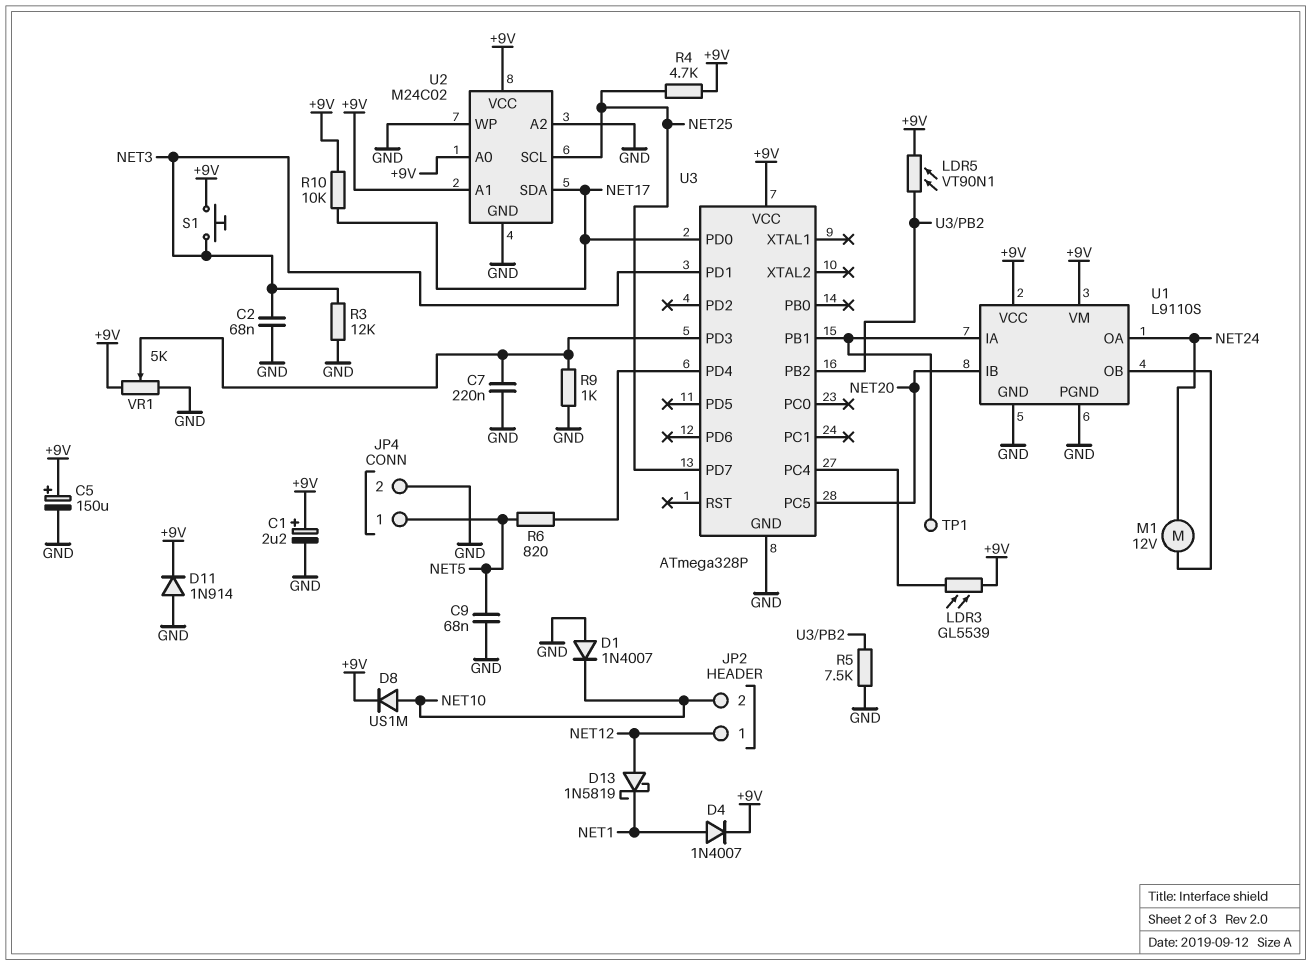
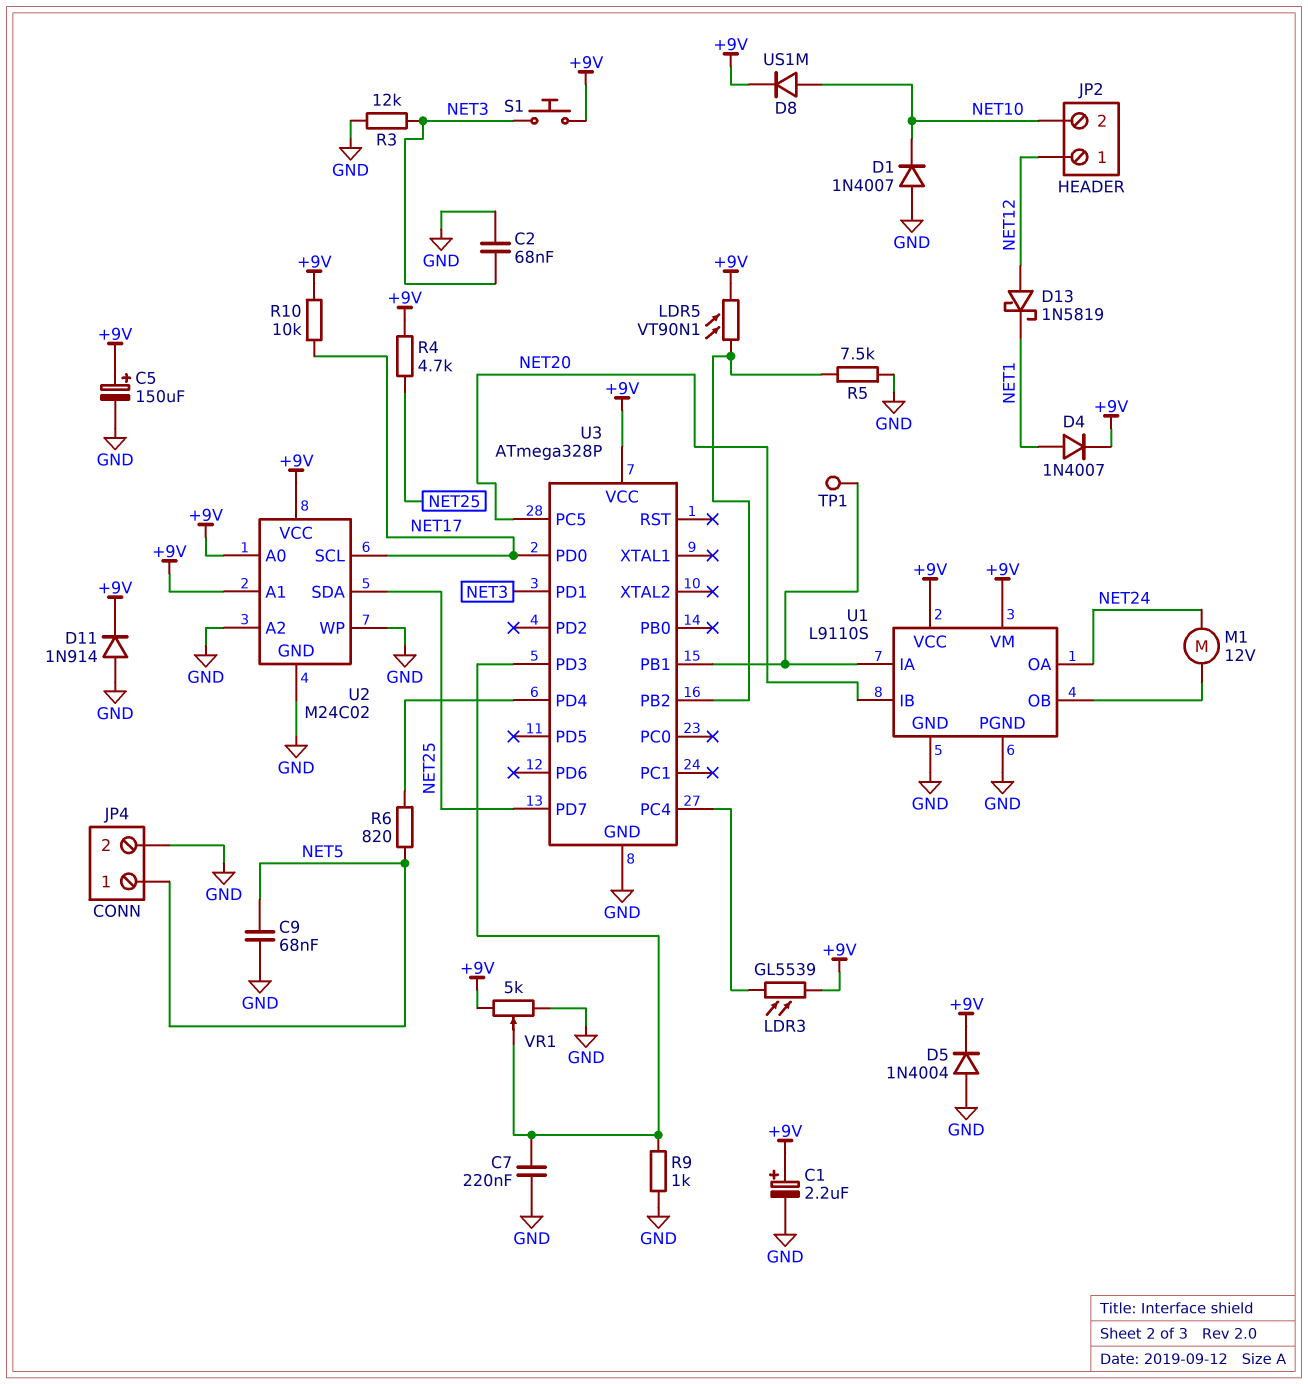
D5: none -> diode 1N4004 (A GND, K +9V)
U2 pin SCL: NET25 -> NET17
U2 pin SDA: NET17 -> NET25

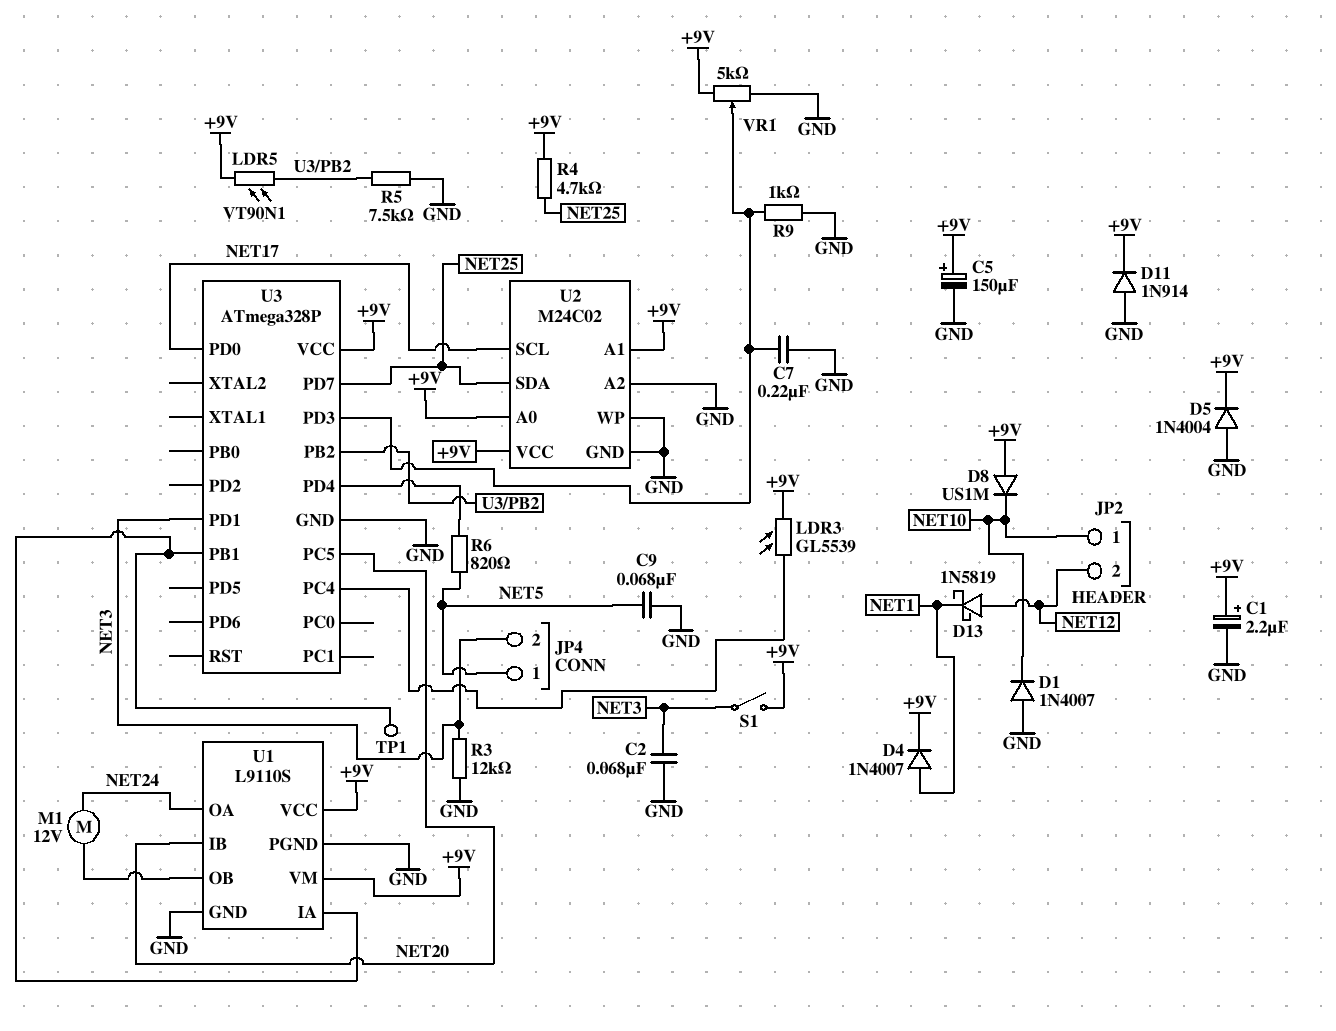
D8: diode US1M (A NET10, K +9V) -> diode US1M (A +9V, K NET10)
JP2 pin 1: NET12 -> NET10
JP2 pin 2: NET10 -> NET12
JP4 pin 2: GND -> NET3
R10: 10k (+9V, NET17) -> none
S1: button (+9V, NET3) -> switch (+9V, NET3)

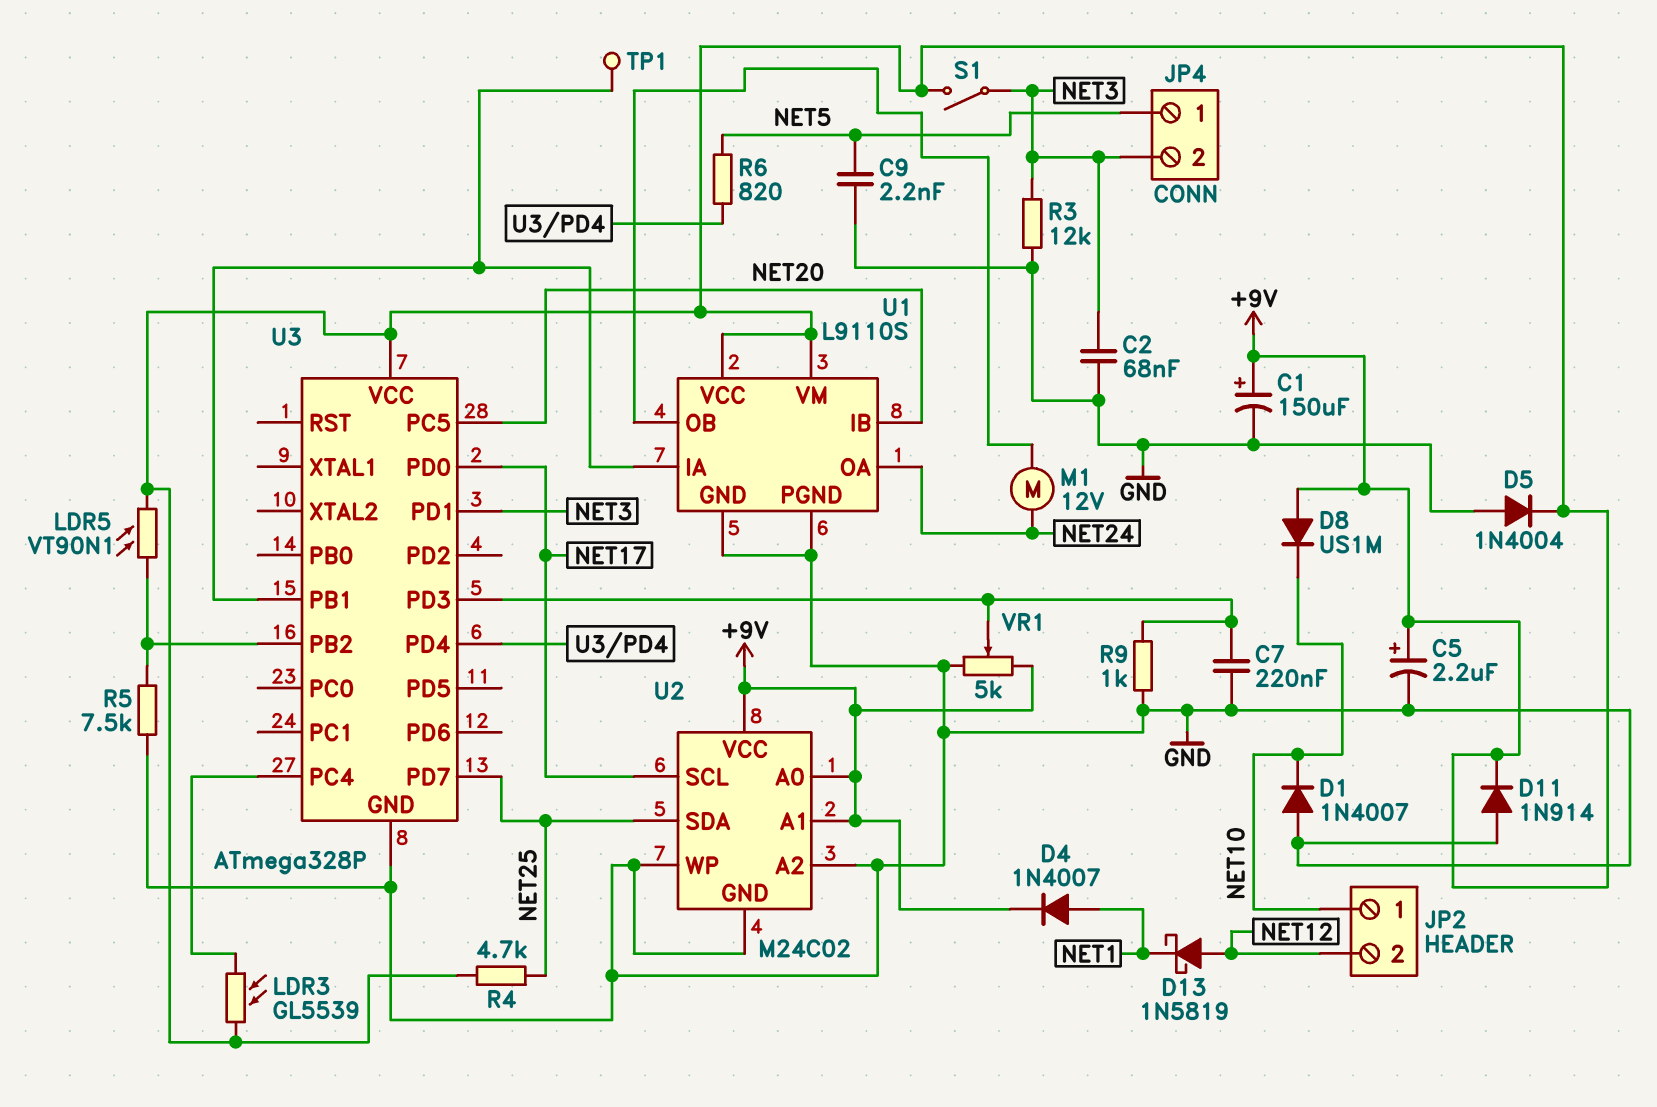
C1: 2.2uF (plus +9V, minus GND) -> 150uF (plus +9V, minus GND)
C5: 150uF (plus +9V, minus GND) -> 2.2uF (plus +9V, minus GND)
C9: 68nF (GND, NET5) -> 2.2nF (GND, NET5)

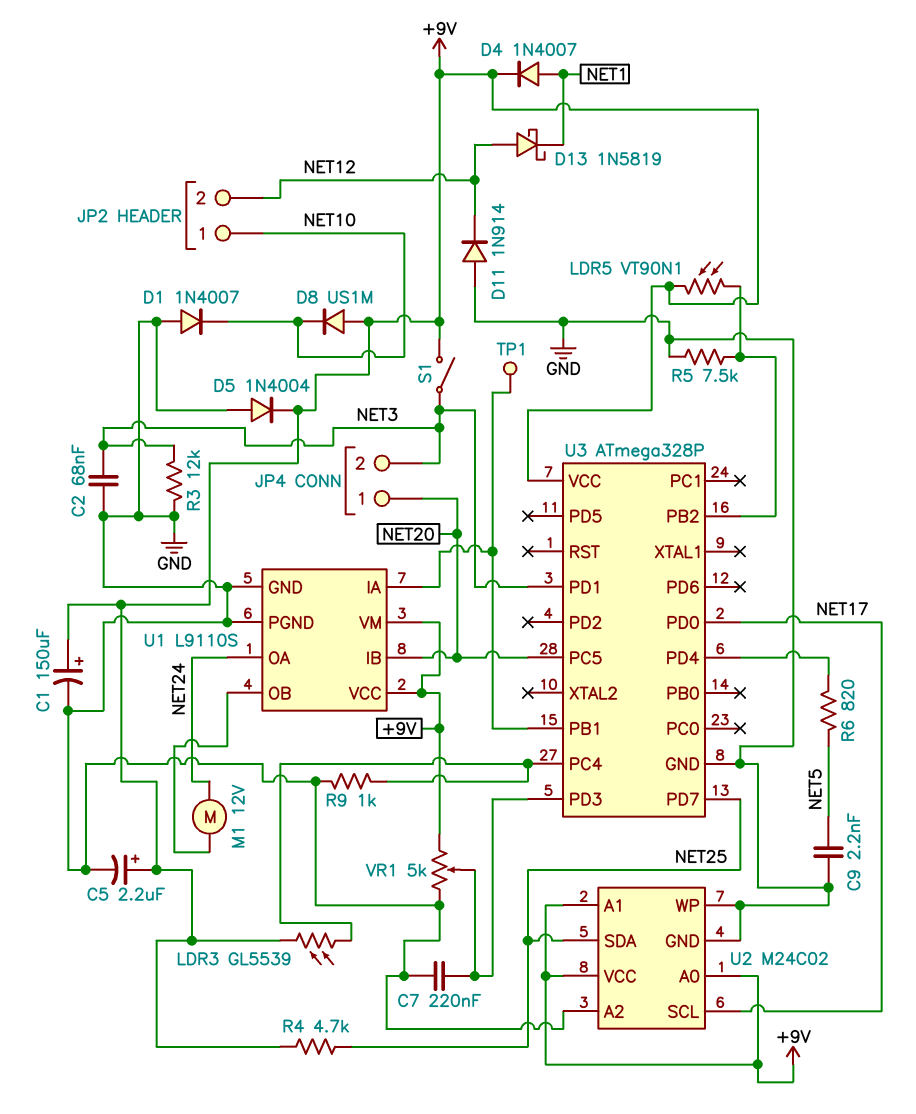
D11: diode 1N914 (A GND, K +9V) -> diode 1N914 (A GND, K NET12)
JP4 pin 1: NET5 -> NET20
R9: 1k (GND, U3/PD3) -> 1k (GND, U3/PC4)

